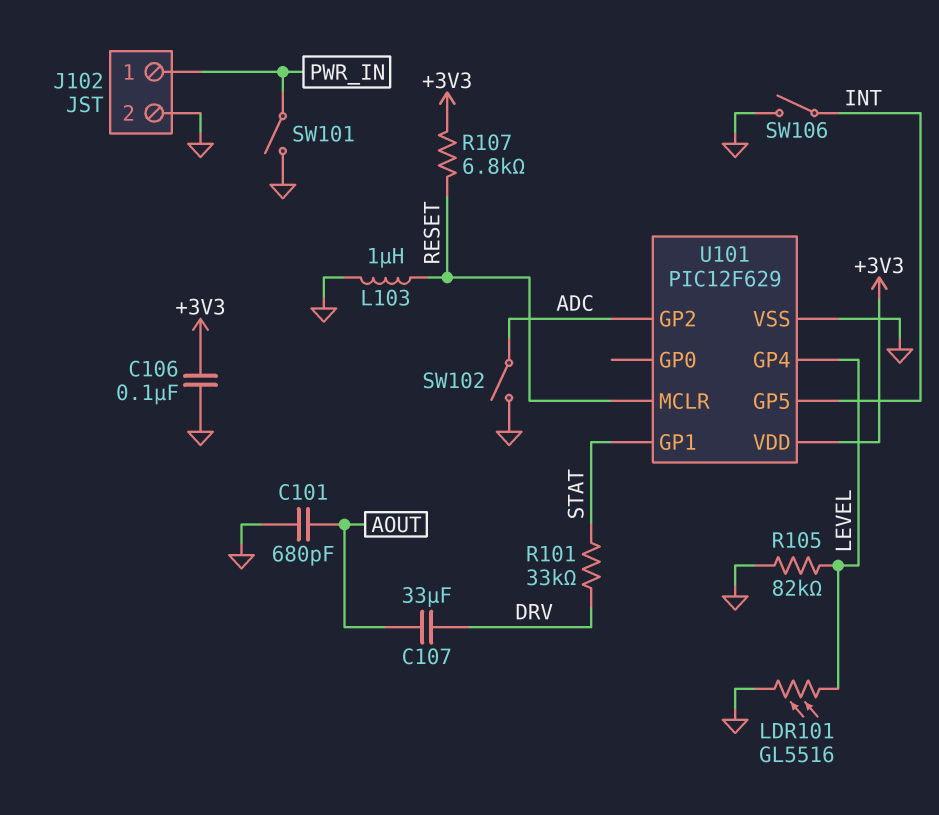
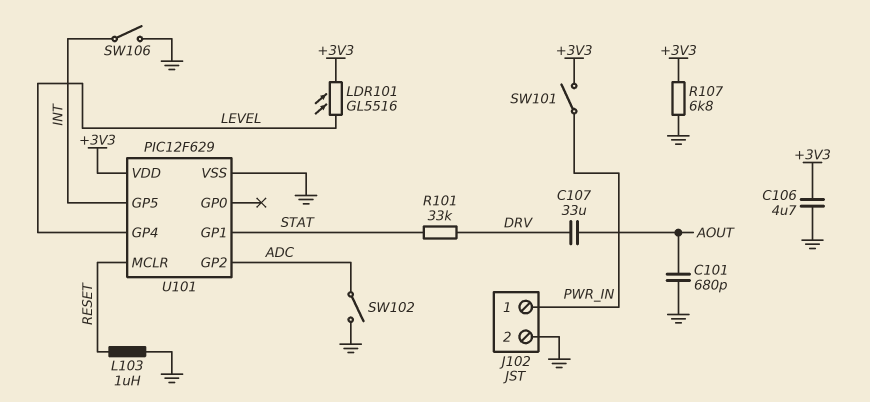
C106: 100nF (+3V3, GND) -> 4.7uF (+3V3, GND)
LDR101: GL5516 (GND, LEVEL) -> GL5516 (+3V3, LEVEL)
R105: 82k (GND, LEVEL) -> none
R107: 6.8k (+3V3, RESET) -> 6.8k (+3V3, GND)
SW101: switch (GND, PWR_IN) -> switch (+3V3, PWR_IN)

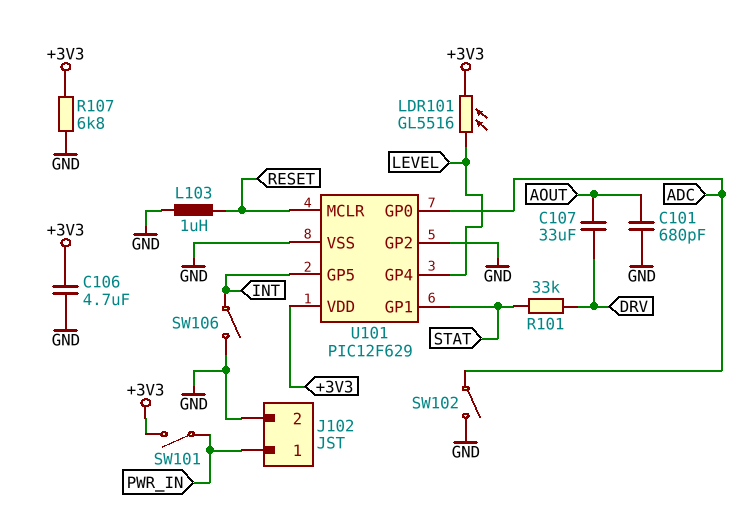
U101 pin GP0: none -> ADC
U101 pin GP2: ADC -> GND

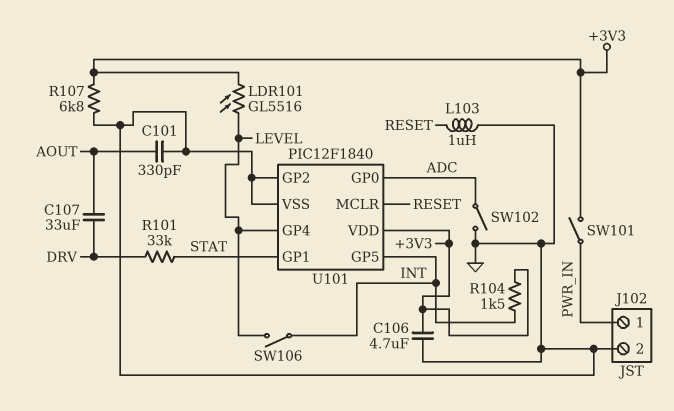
C101: 680pF (AOUT, GND) -> 330pF (AOUT, GND)
R104: none -> 1.5k (+3V3, INT)
SW106: switch (GND, INT) -> switch (INT, LEVEL)
U101: PIC12F629 -> PIC12F1840

